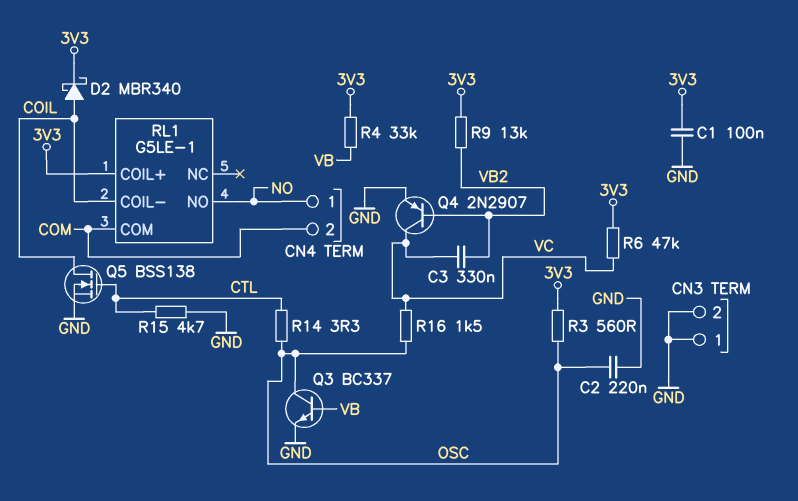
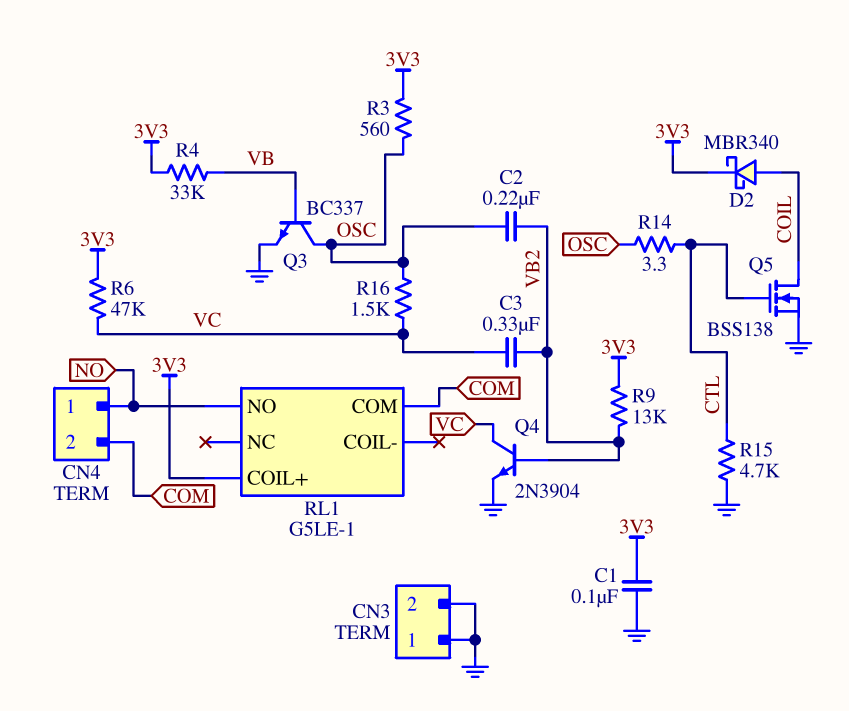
C2: 220nF (GND, OSC) -> 220nF (OSC, VB2)
Q4: PNP 2N2907 (B VB2, C VC, E GND) -> NPN 2N3904 (B VB2, C VC, E GND)
RL1 pin COIL-: COIL -> none

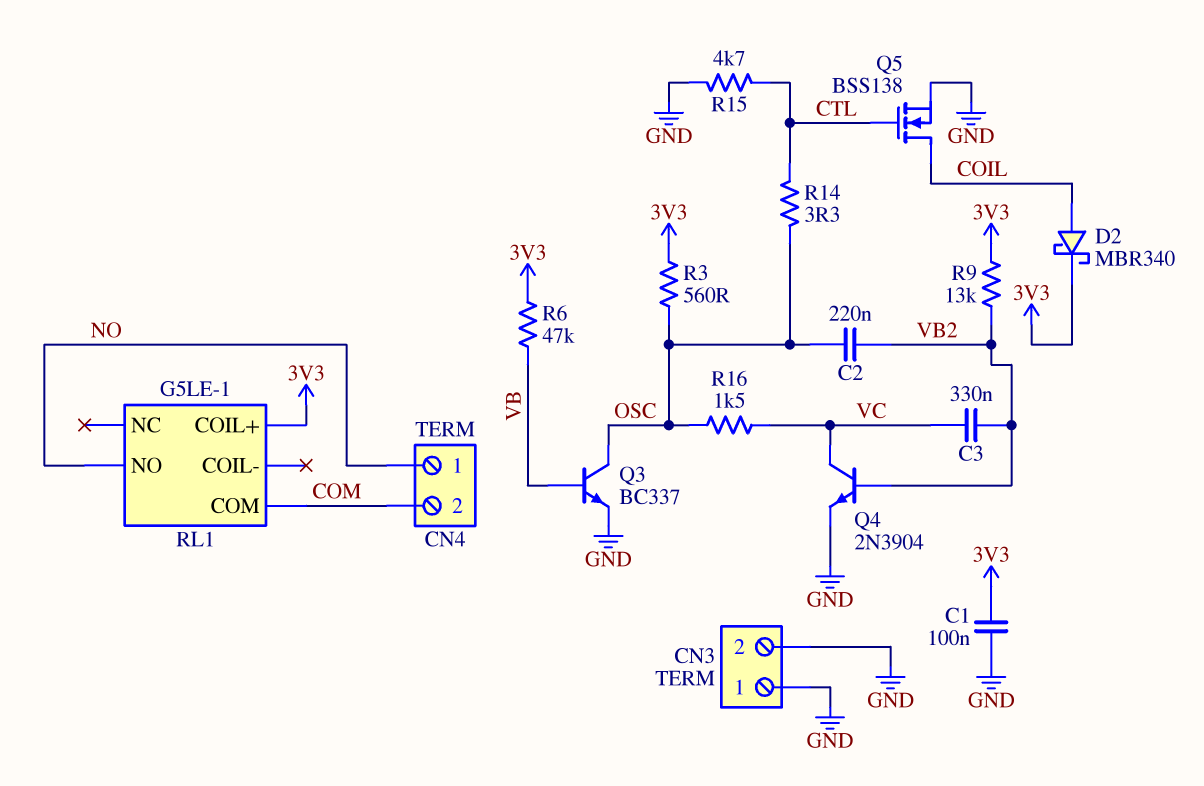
R4: 33k (3V3, VB) -> none
R6: 47k (3V3, VC) -> 47k (3V3, VB)

